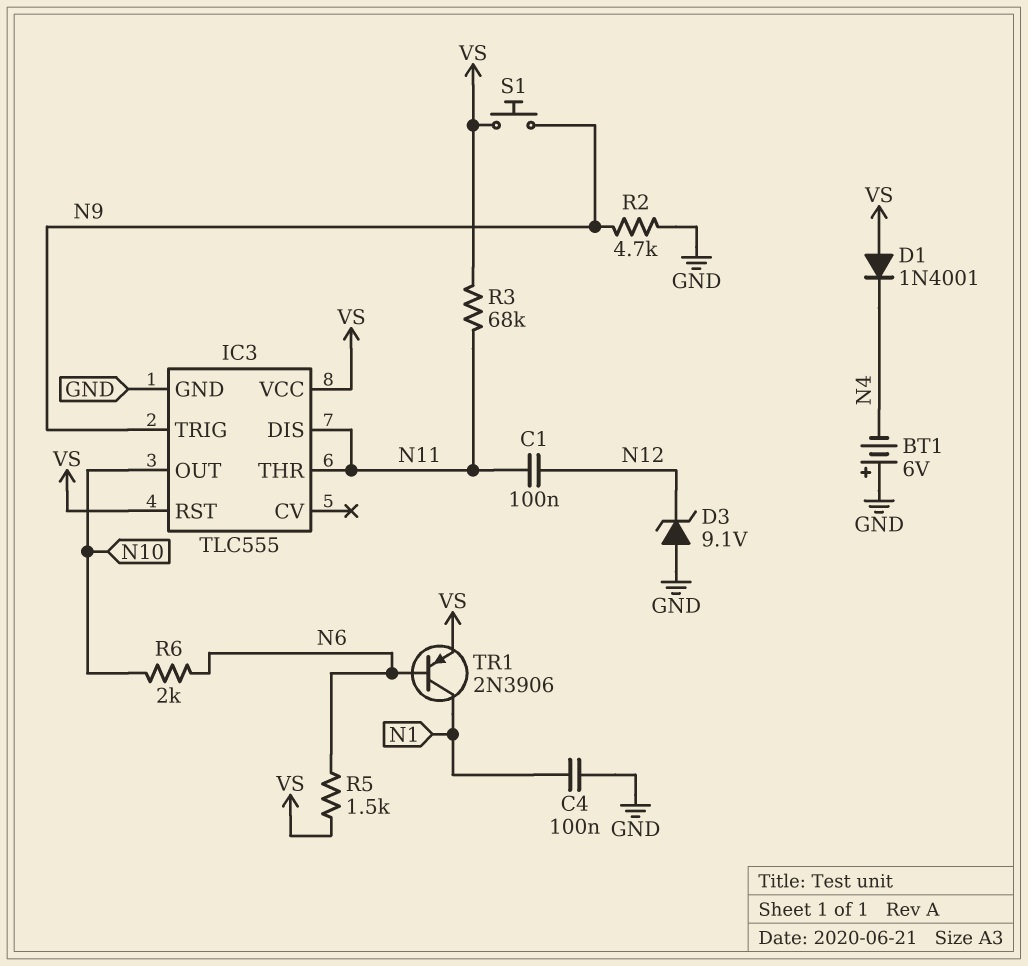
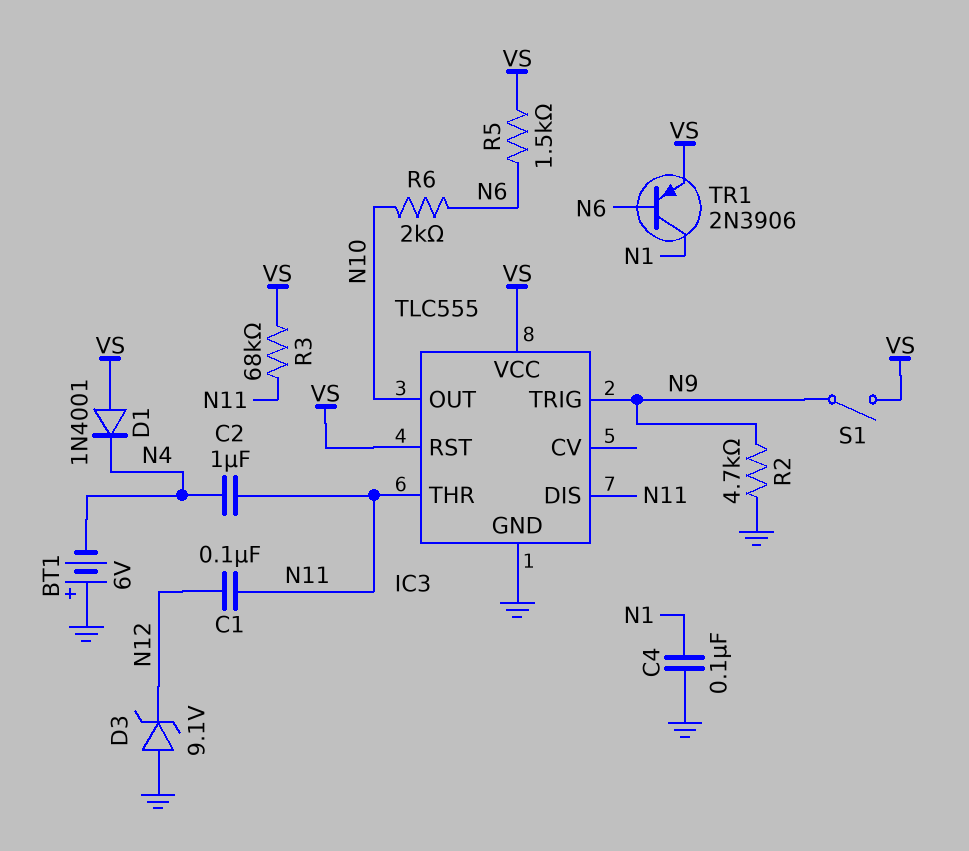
C2: none -> 1uF (N4, N11)
S1: button (N9, VS) -> switch (N9, VS)

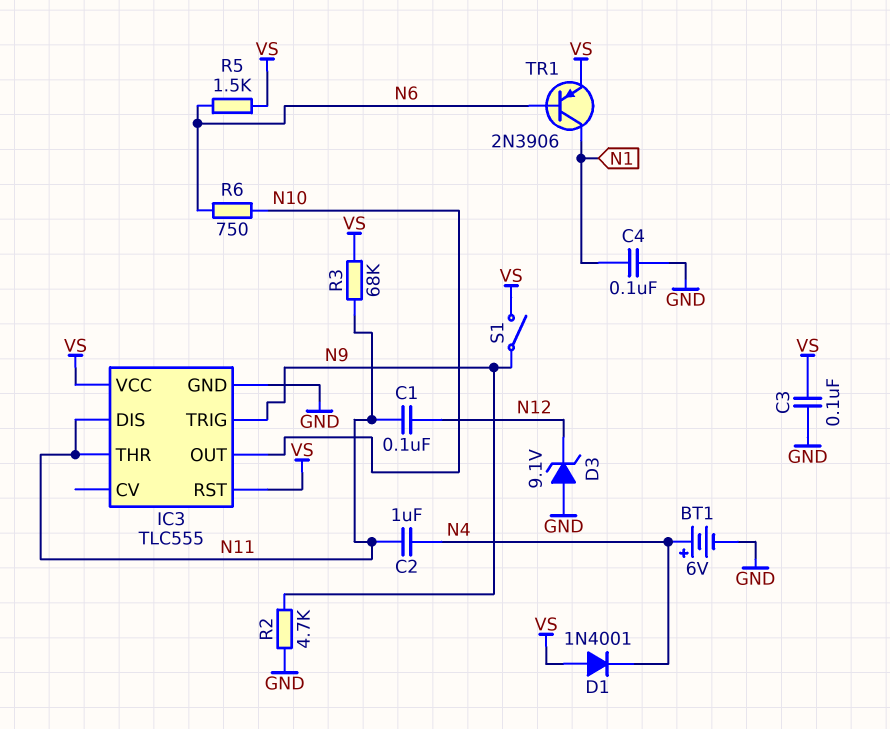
BT1: 6V (plus GND, minus N4) -> 6V (plus N4, minus GND)
C3: none -> 100nF (GND, VS)
R6: 2k (N6, N10) -> 750 (N6, N10)

